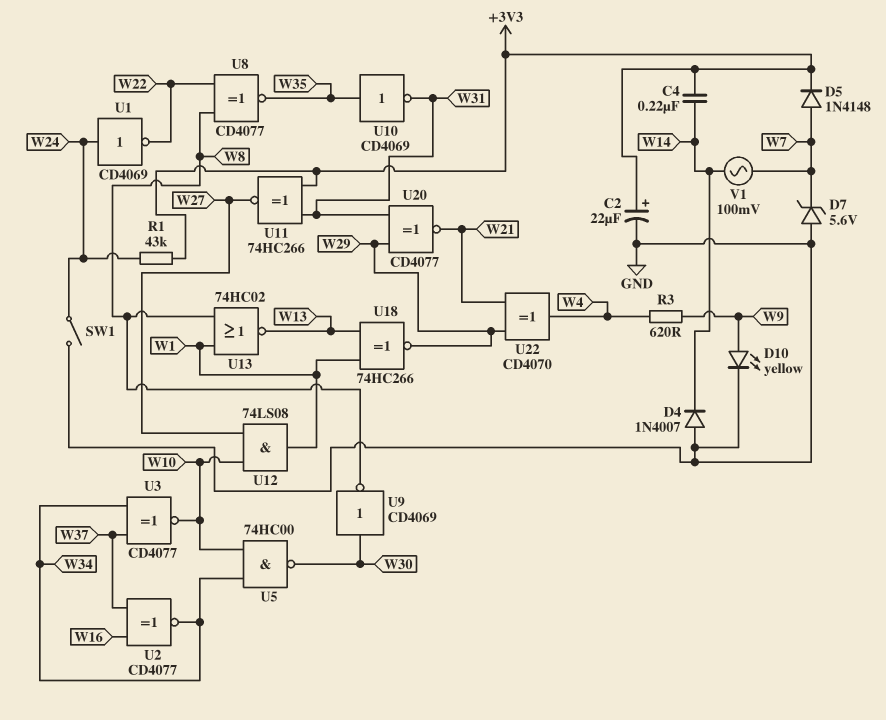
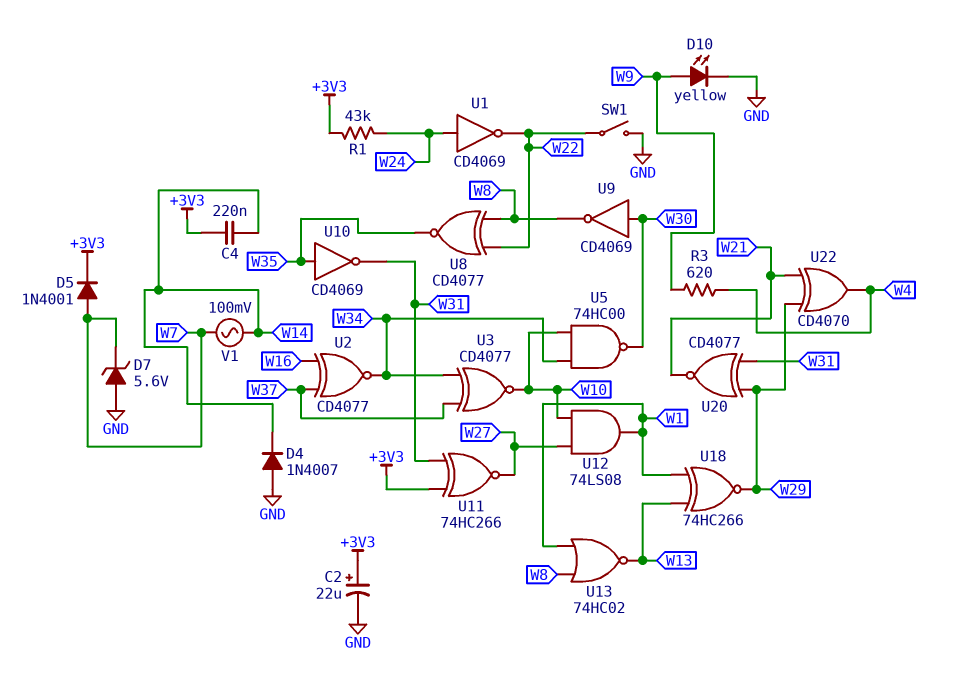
D5: diode 1N4148 (A W7, K +3V3) -> diode 1N4001 (A W7, K +3V3)
SW1: switch (GND, W24) -> switch (GND, W22)

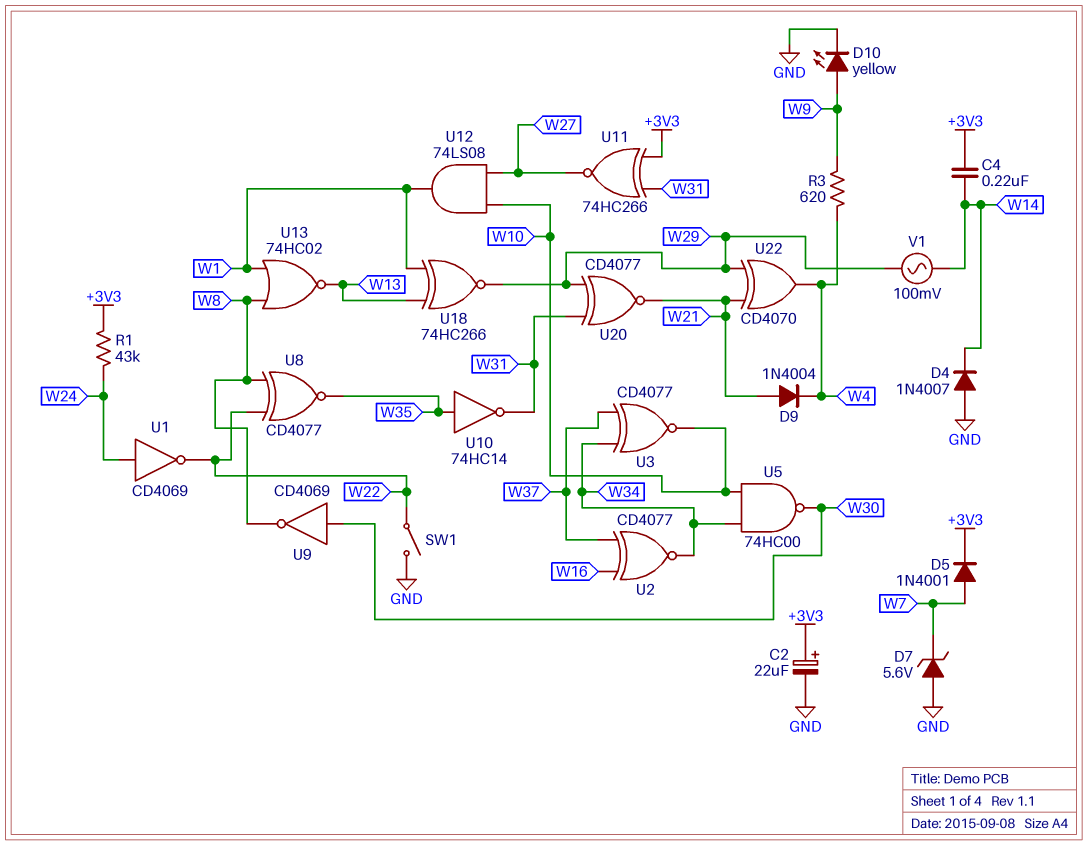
D9: none -> diode 1N4004 (A W21, K W4)
U10: NOT CD4069 (in W35, out W31) -> NOT 74HC14 (in W35, out W31)
V1: AC 100mV (W7, W14) -> AC 100mV (W14, W29)

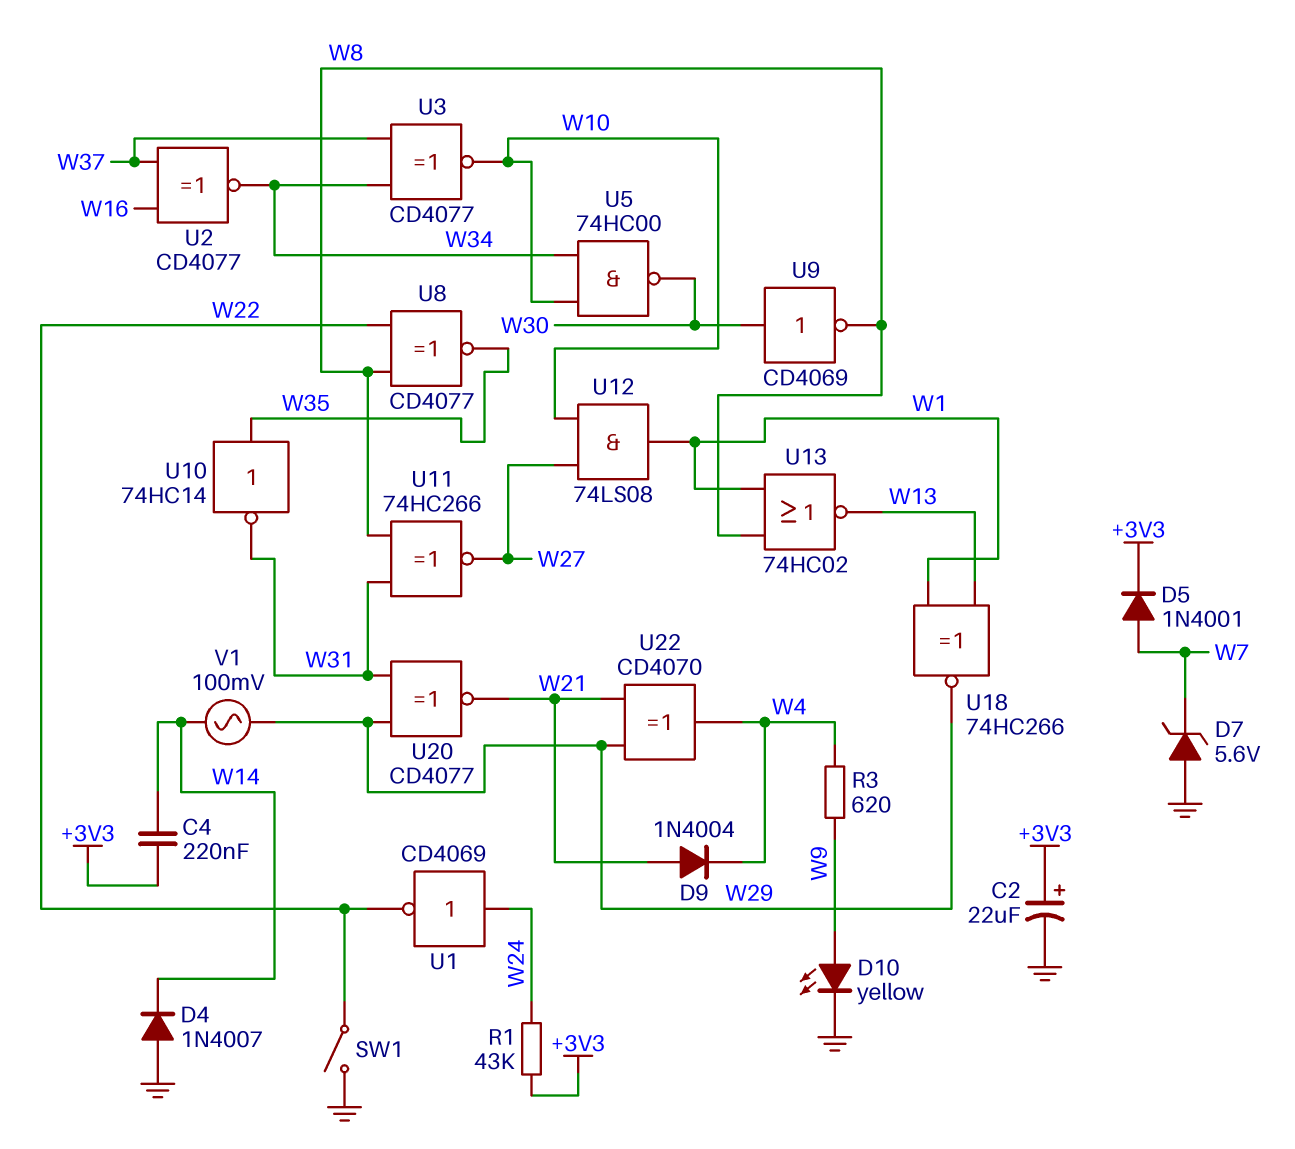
U11: XNOR 74HC266 (in +3V3, in W31, out W27) -> XNOR 74HC266 (in W8, in W31, out W27)

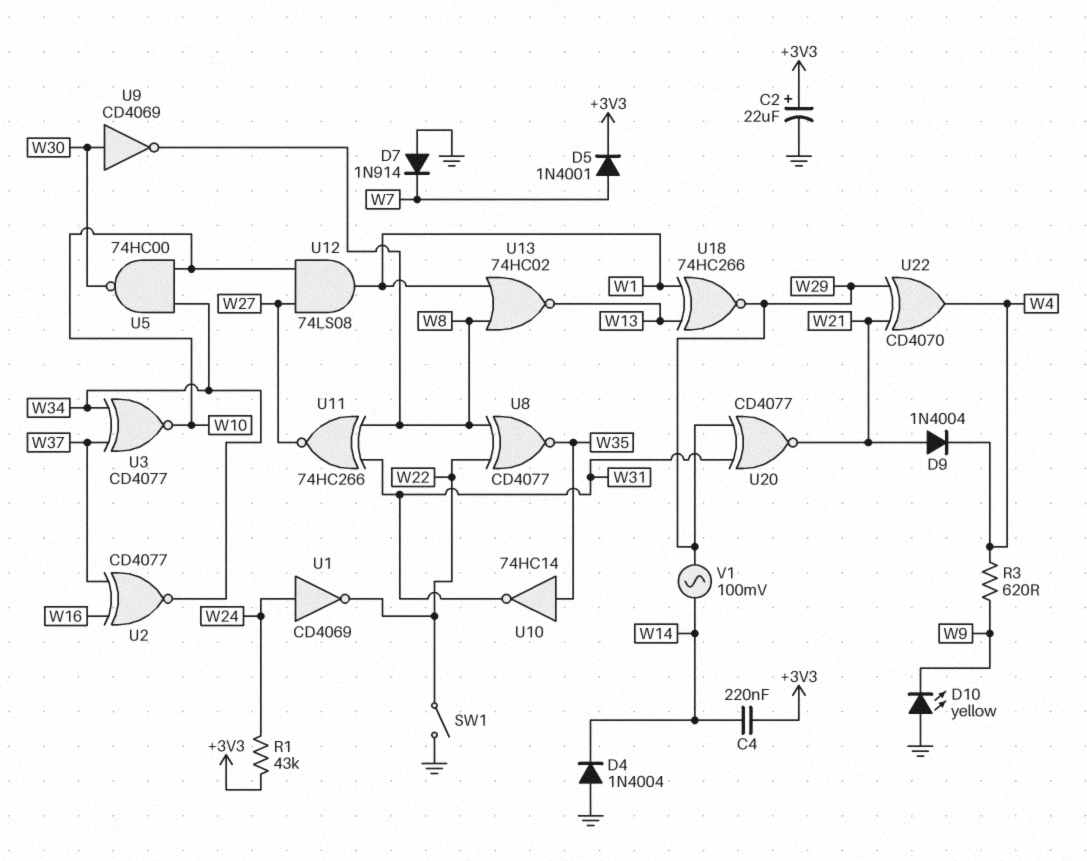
D4: diode 1N4007 (A GND, K W14) -> diode 1N4004 (A GND, K W14)
D7: zener 5.6V (A GND, K W7) -> diode 1N914 (A GND, K W7)
D10: LED yellow (A W9, K GND) -> LED yellow (A GND, K W9)

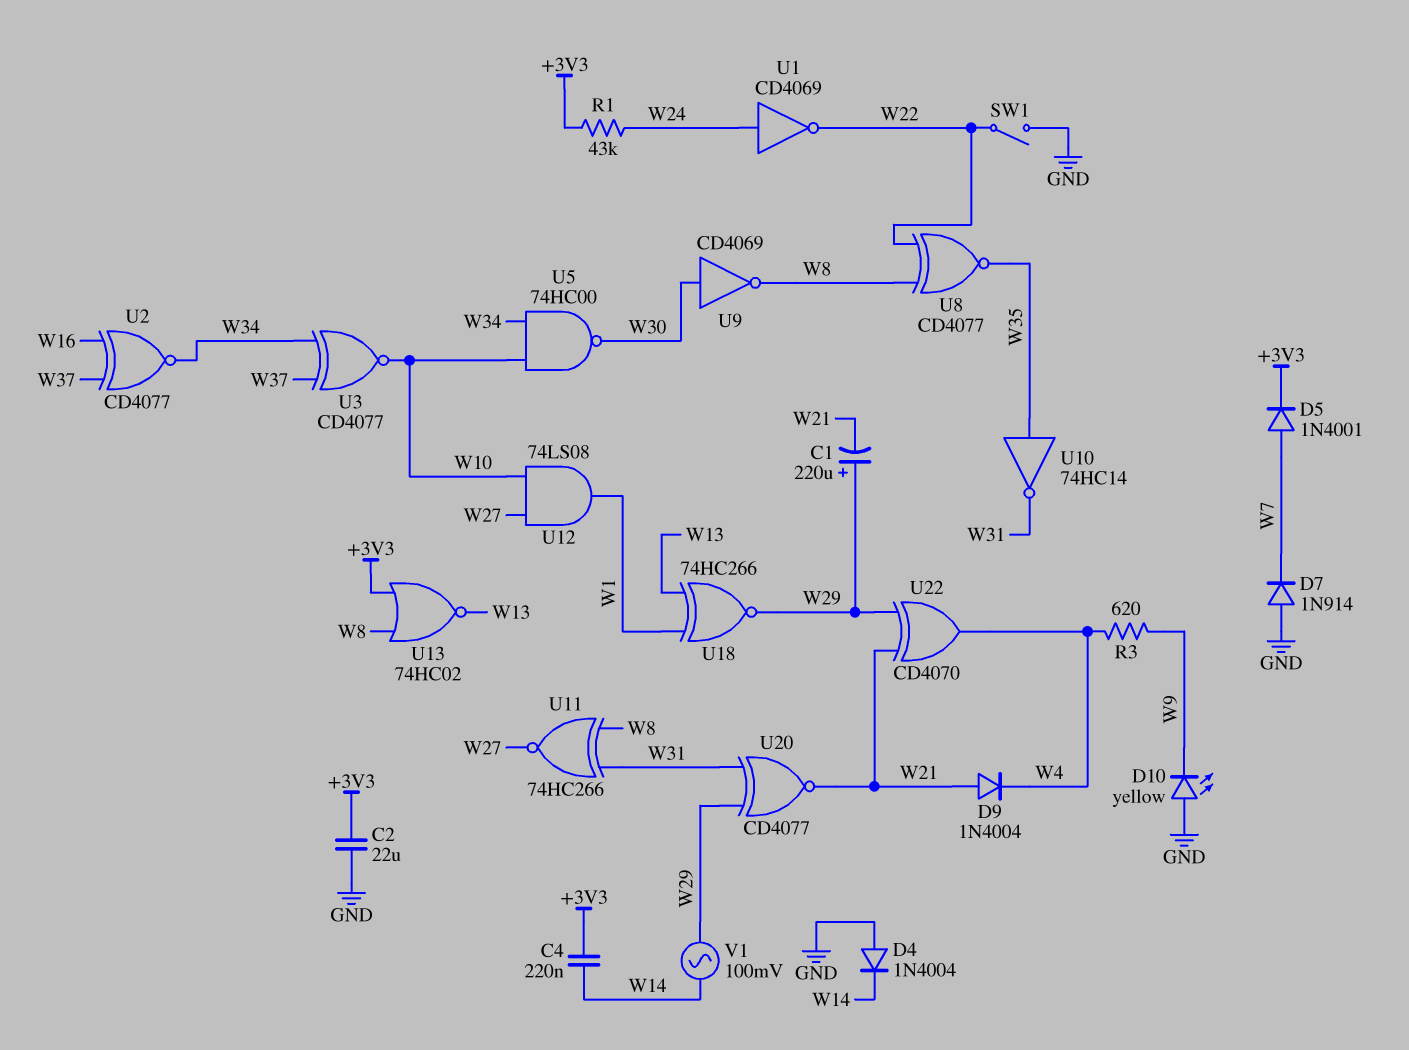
C1: none -> 220uF (plus W29, minus W21)
C2: 22uF (plus +3V3, minus GND) -> 22uF (+3V3, GND)
U13: NOR 74HC02 (in W1, in W8, out W13) -> NOR 74HC02 (in +3V3, in W8, out W13)

